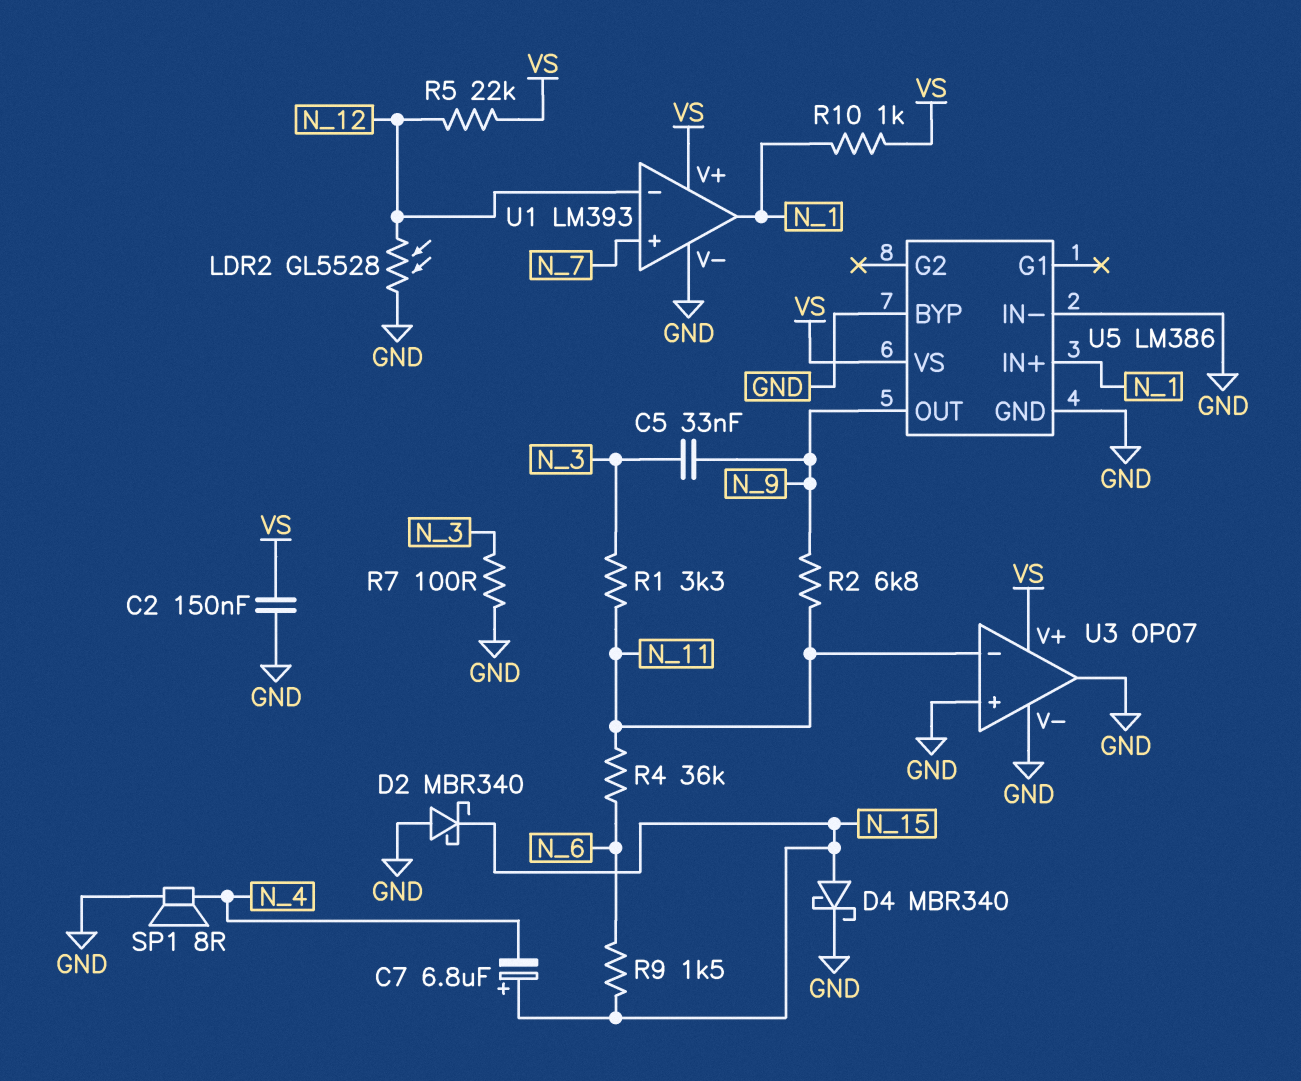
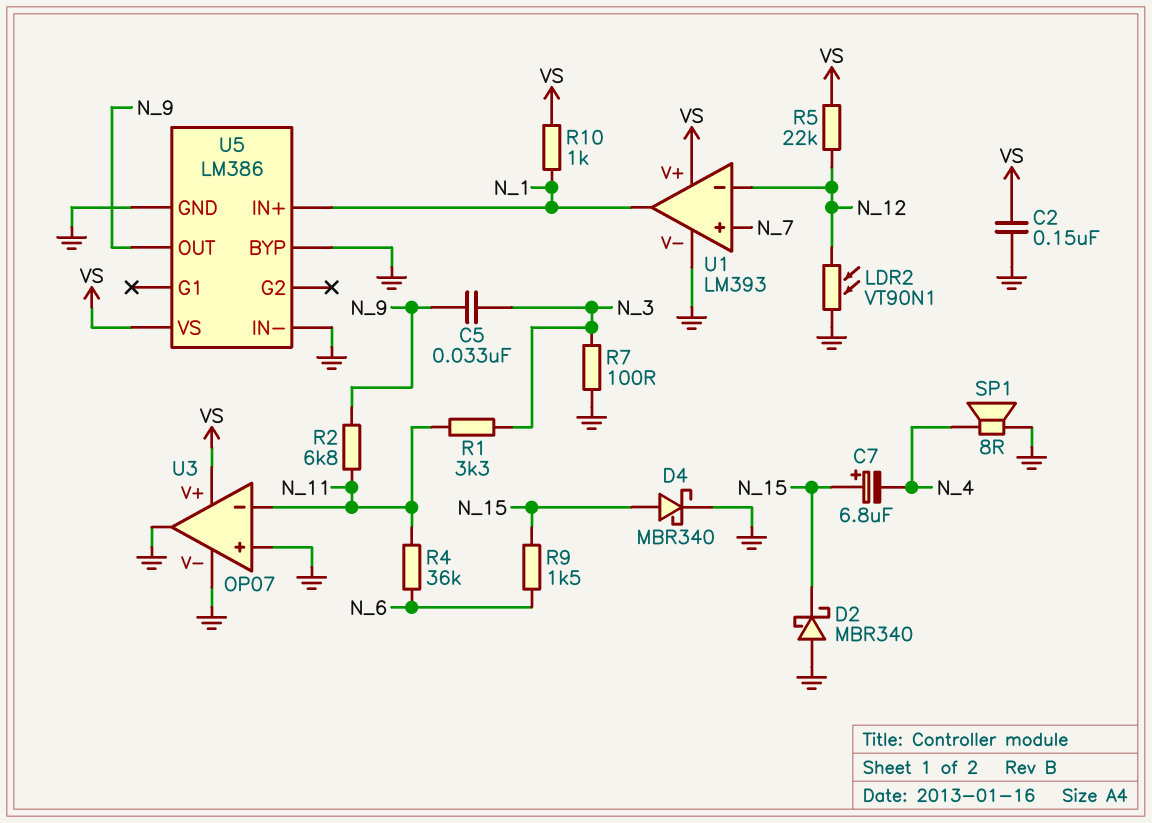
LDR2: GL5528 (GND, N_12) -> VT90N1 (GND, N_12)

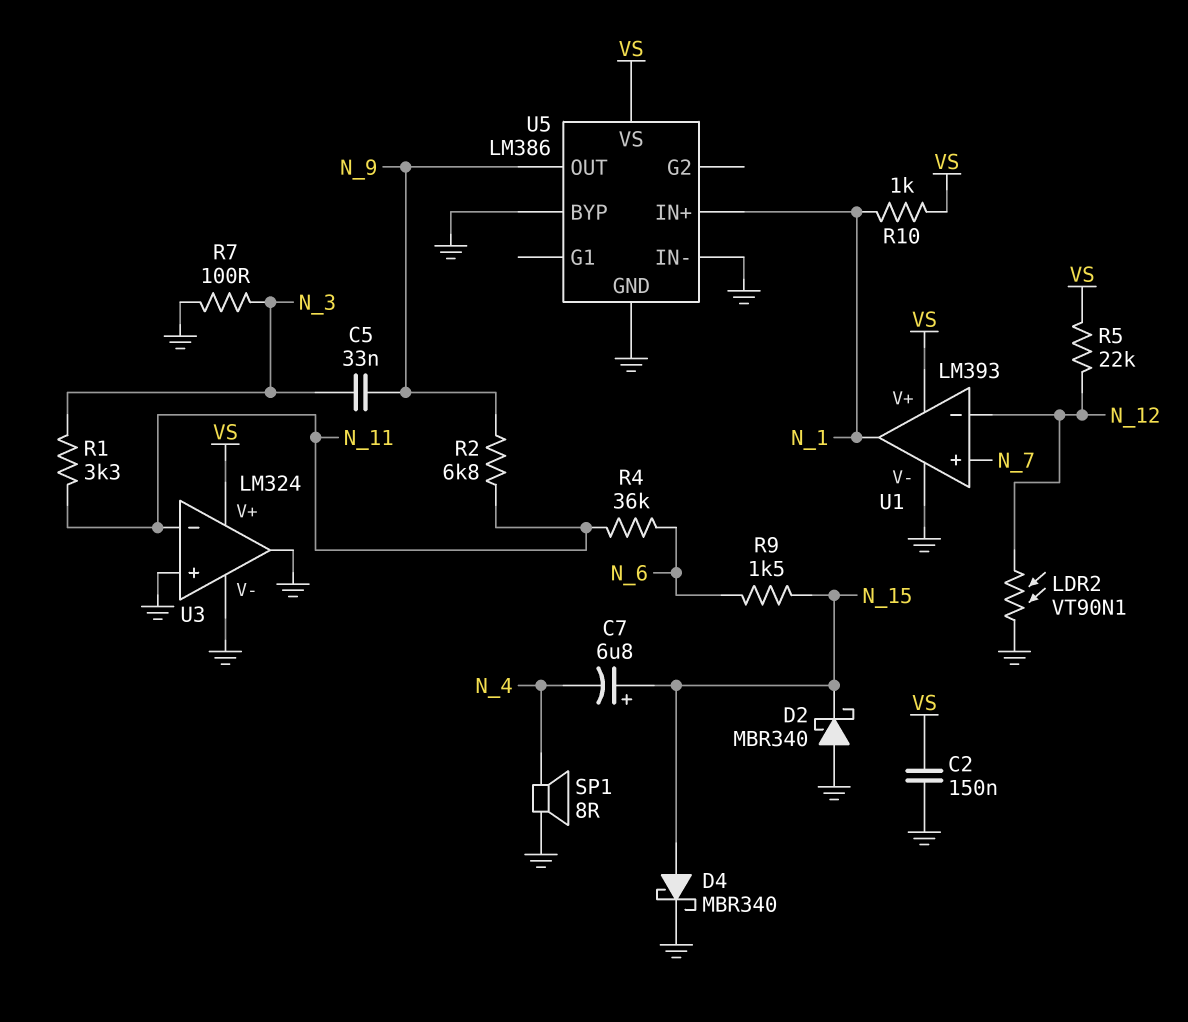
U3: OP07 -> LM324

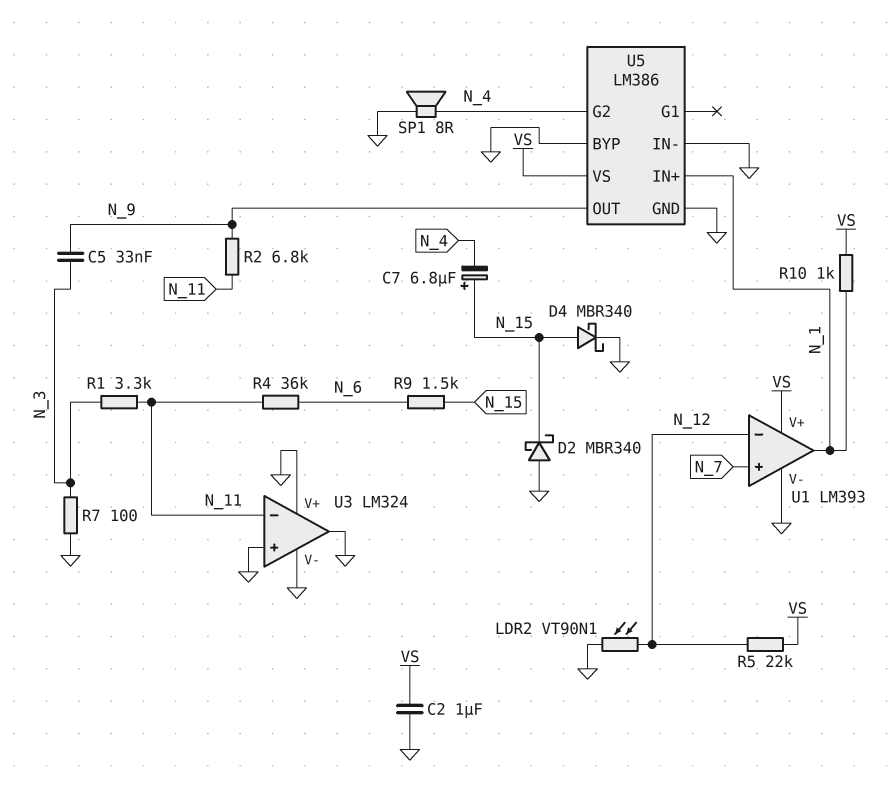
C2: 150nF (GND, VS) -> 1uF (GND, VS)
U3 pin V+: VS -> GND
U5 pin G2: none -> N_4

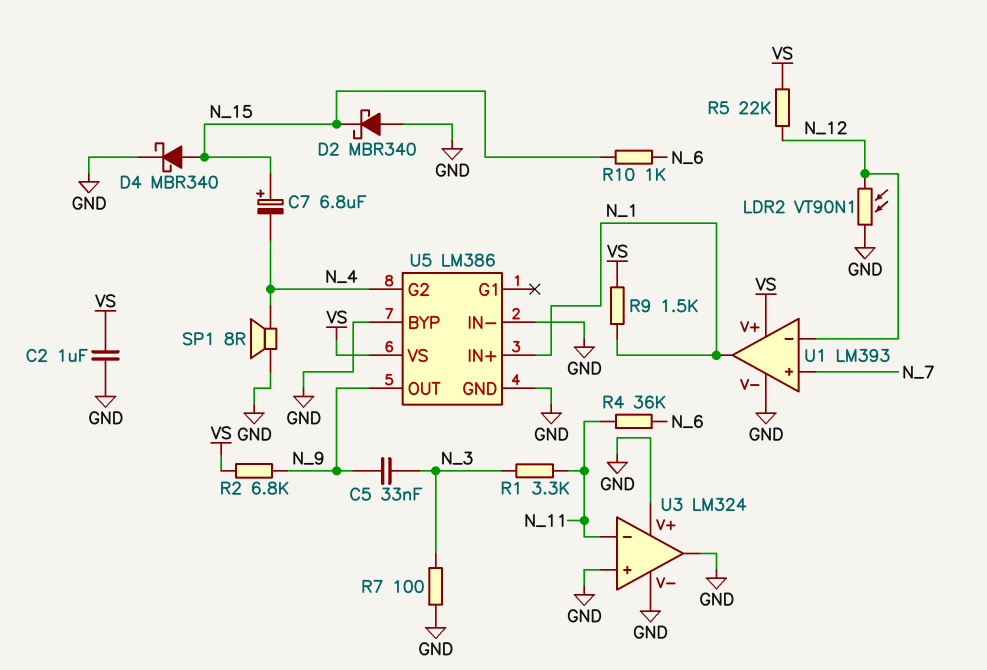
R2: 6.8k (N_9, N_11) -> 6.8k (N_9, VS)
R9: 1.5k (N_6, N_15) -> 1.5k (N_1, VS)
R10: 1k (N_1, VS) -> 1k (N_6, N_15)

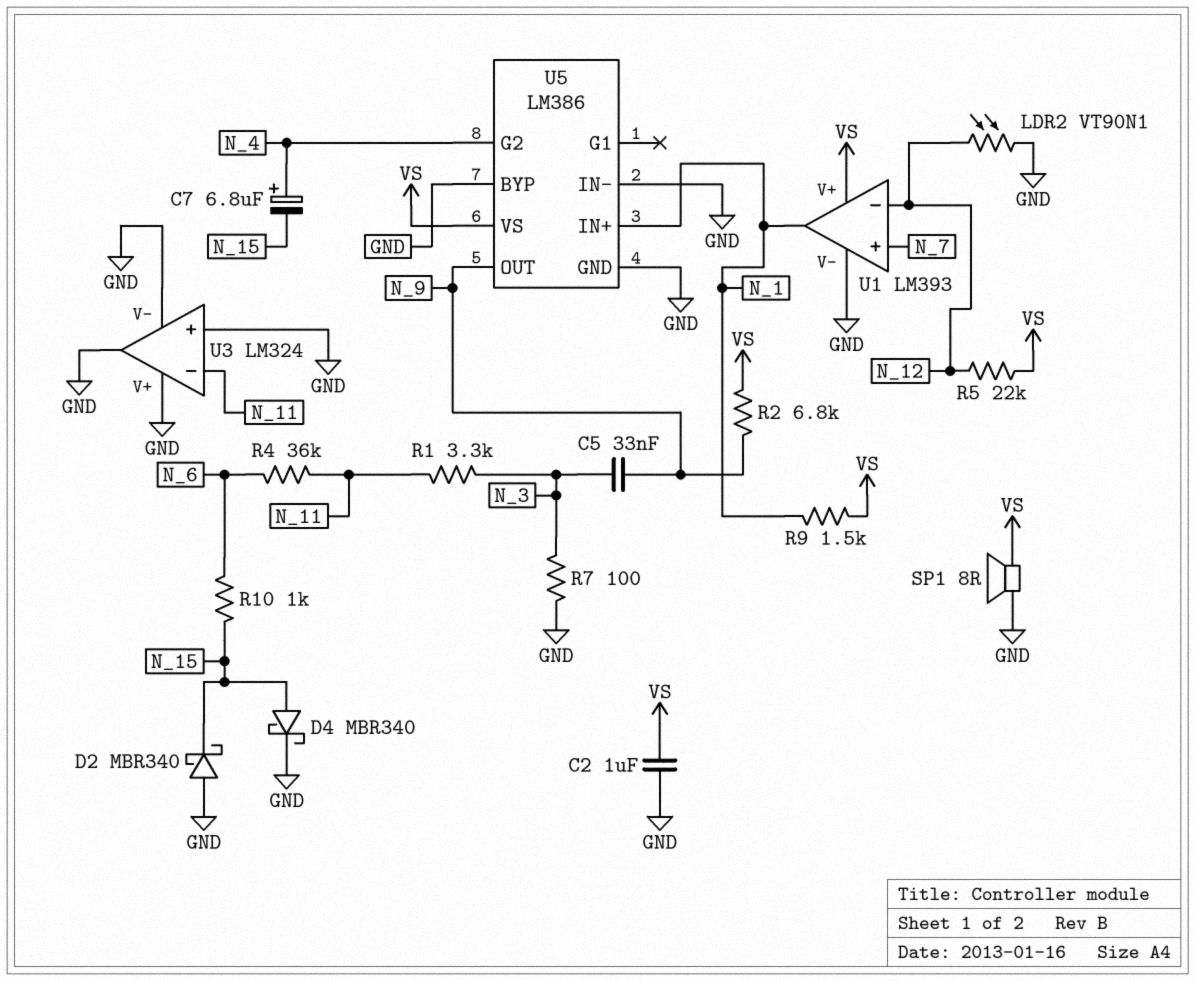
C7: 6.8uF (plus N_15, minus N_4) -> 6.8uF (plus N_4, minus N_15)
SP1: speaker 8R (GND, N_4) -> speaker 8R (GND, VS)

